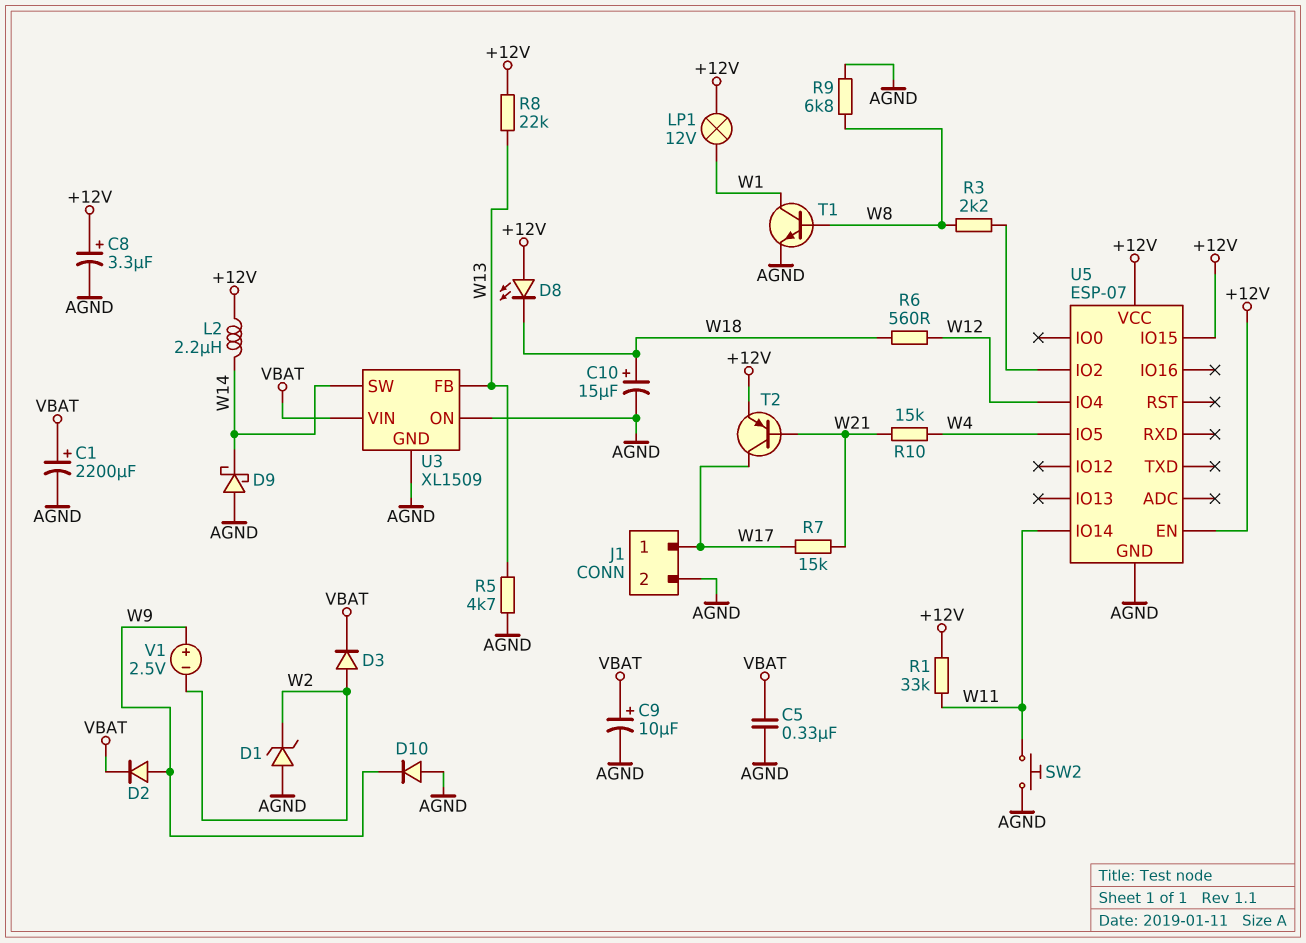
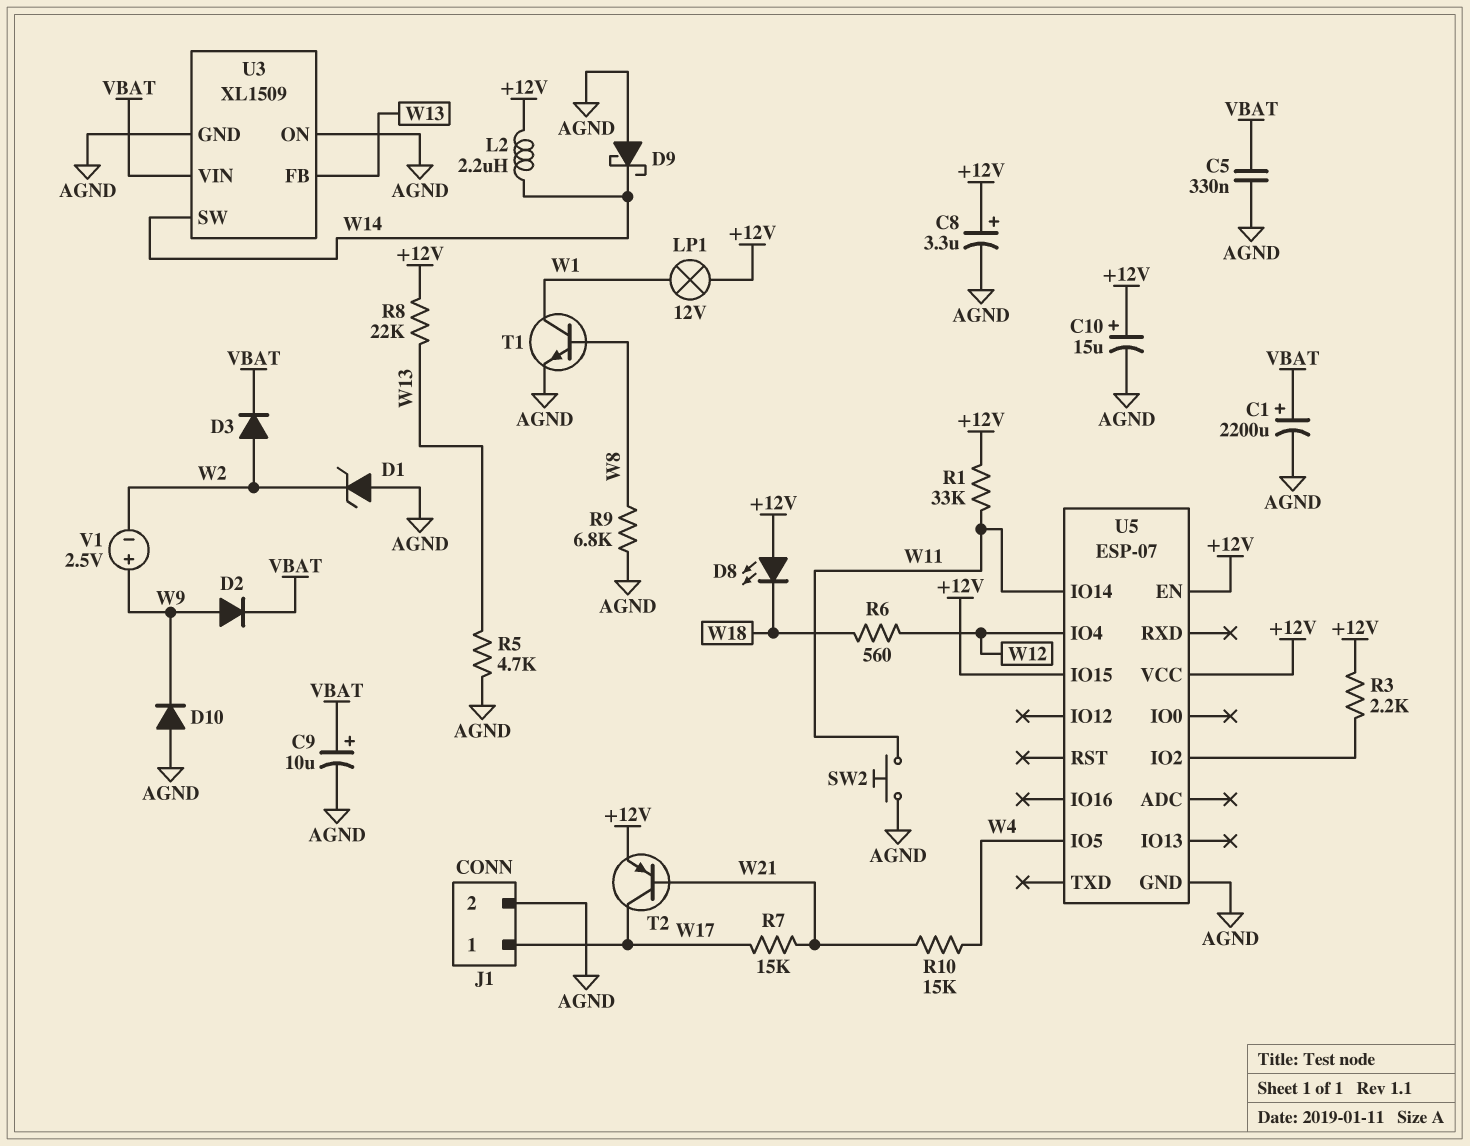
C10: 15uF (plus W18, minus AGND) -> 15uF (plus +12V, minus AGND)
R3: 2.2k (U5/IO2, W8) -> 2.2k (+12V, U5/IO2)

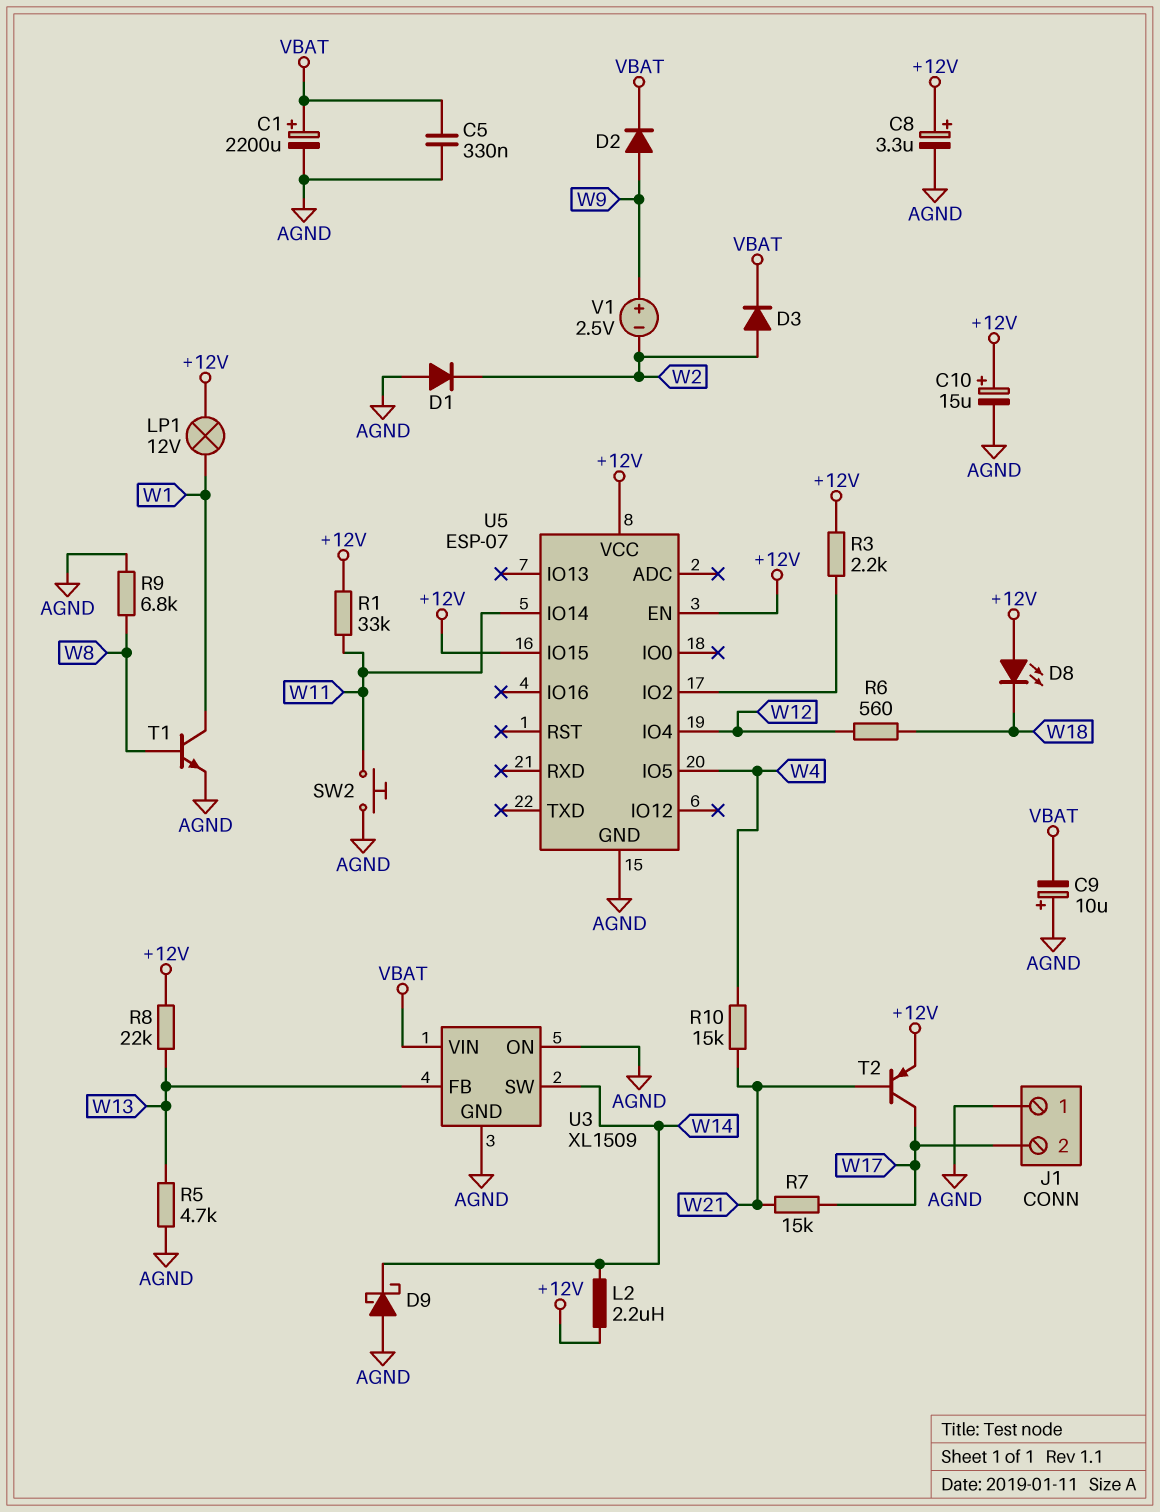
C9: 10uF (plus VBAT, minus AGND) -> 10uF (plus AGND, minus VBAT)
D1: zener (A AGND, K W2) -> diode (A AGND, K W2)
D10: diode (A AGND, K W9) -> none
J1 pin 1: W17 -> AGND
J1 pin 2: AGND -> W17

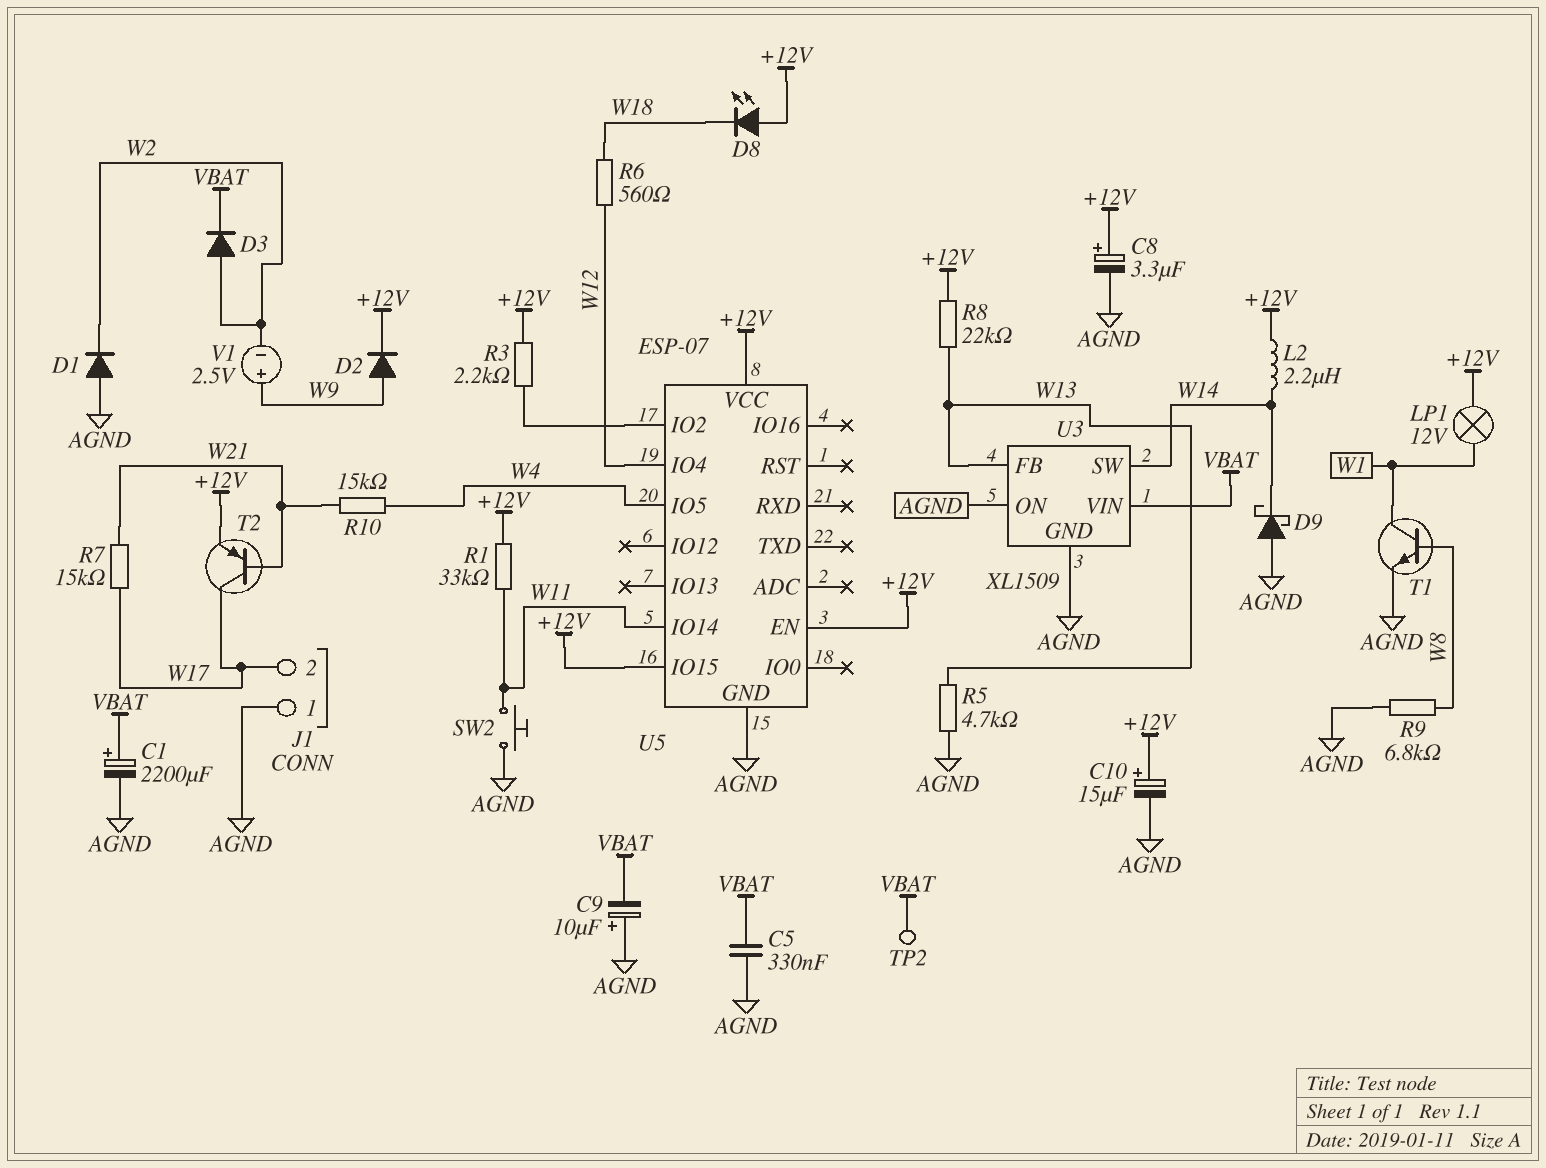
D2: diode (A W9, K VBAT) -> diode (A W9, K +12V)
TP2: none -> test point (VBAT)

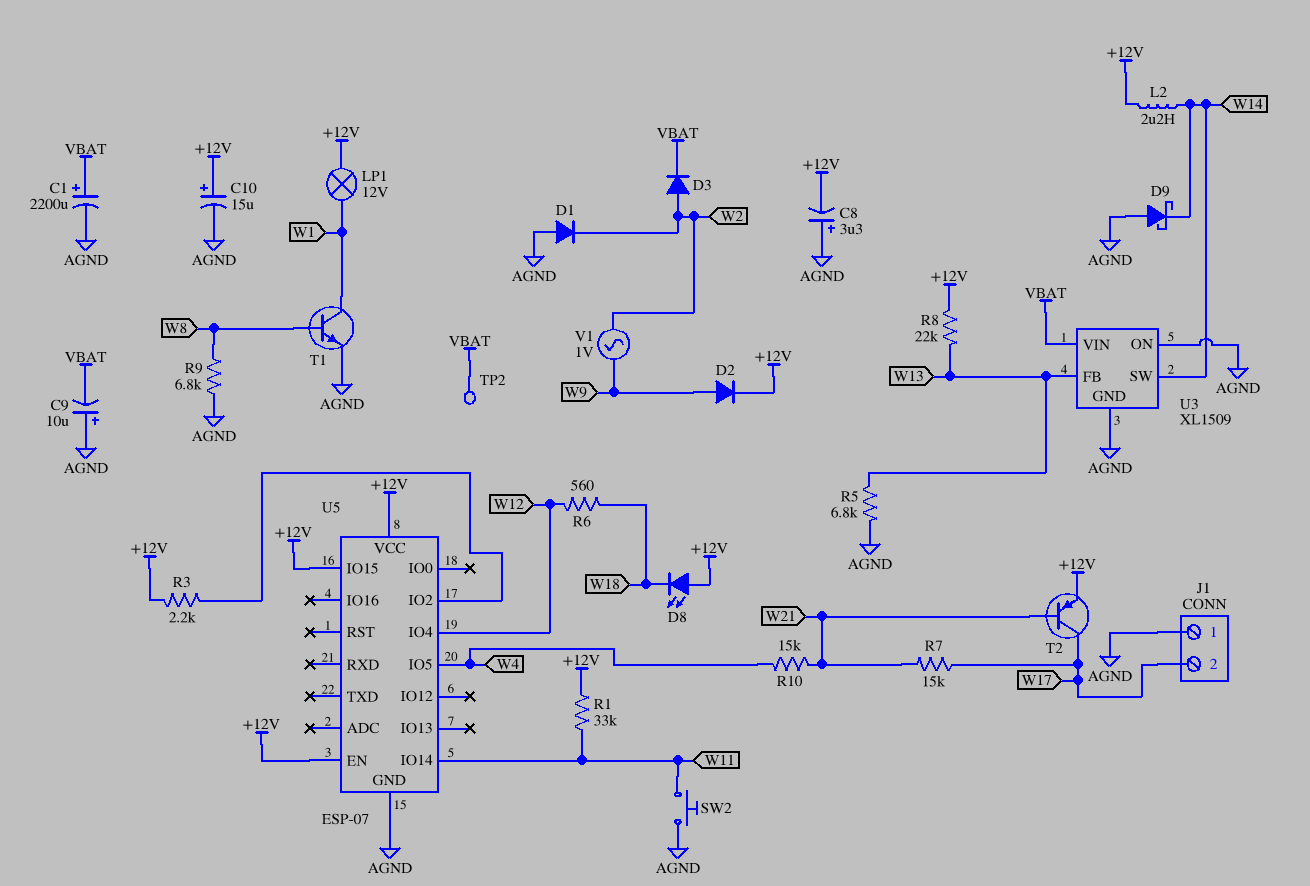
C5: 330nF (AGND, VBAT) -> none
C8: 3.3uF (plus +12V, minus AGND) -> 3.3uF (plus AGND, minus +12V)
R5: 4.7k (AGND, W13) -> 6.8k (AGND, W13)
V1: 2.5V (plus W9, minus W2) -> AC 1V (W2, W9)

